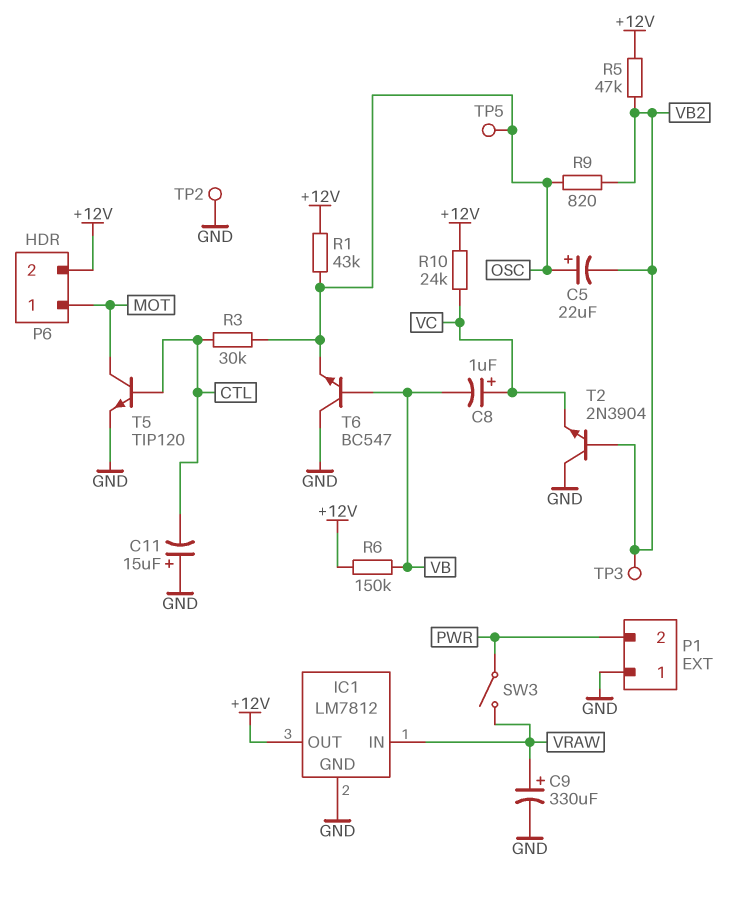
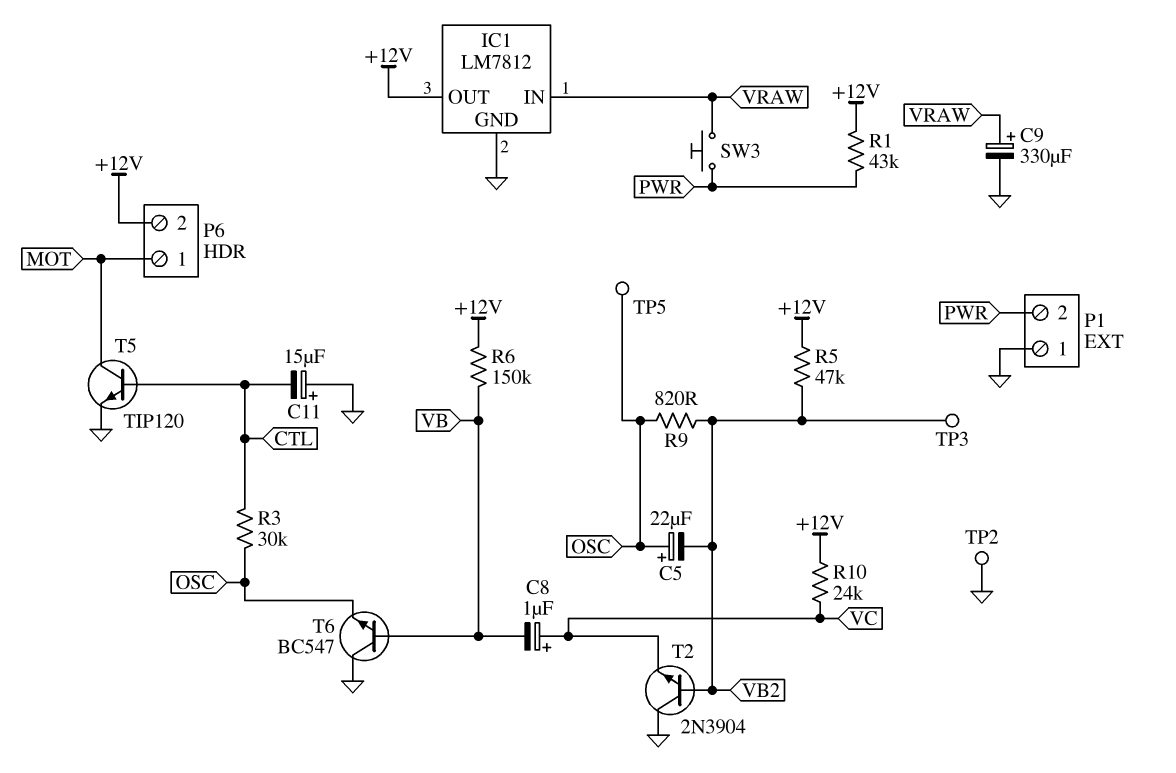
R1: 43k (+12V, OSC) -> 43k (+12V, PWR)
SW3: switch (PWR, VRAW) -> button (PWR, VRAW)

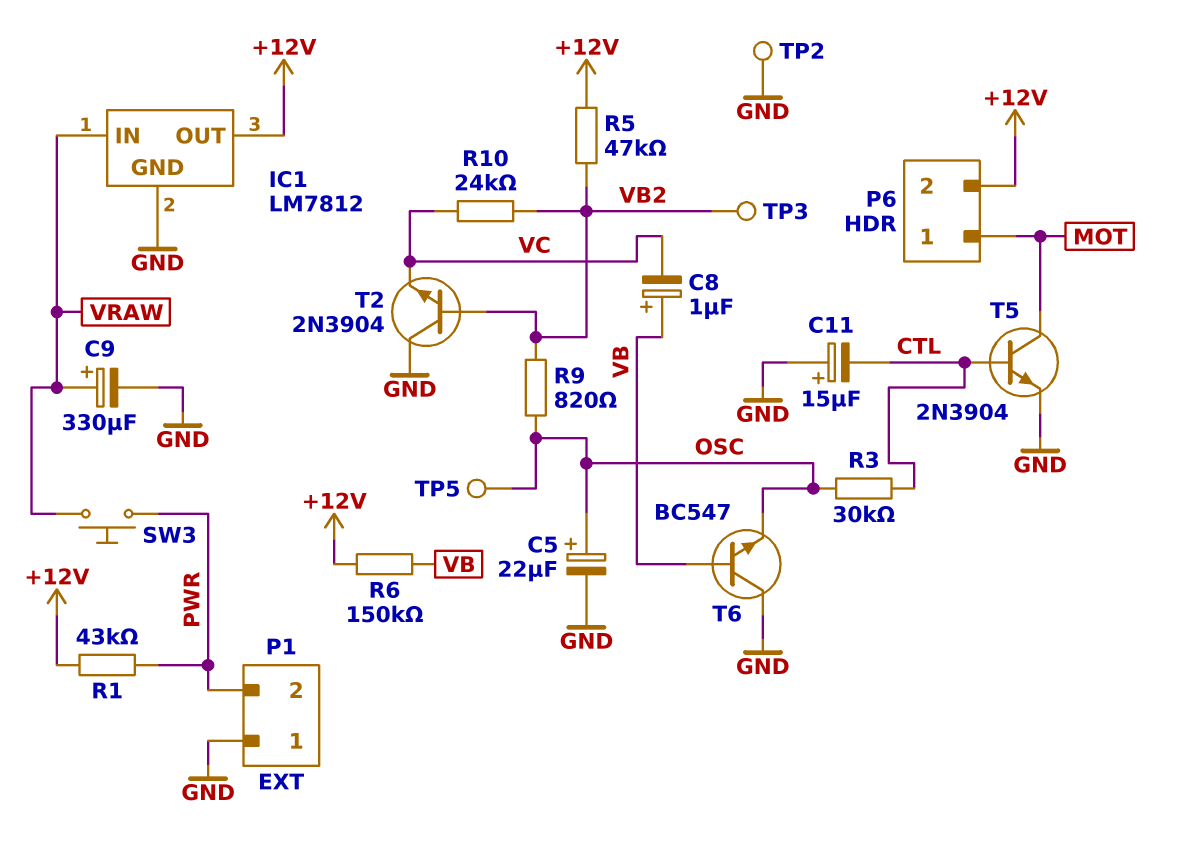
C5: 22uF (plus OSC, minus VB2) -> 22uF (plus OSC, minus GND)
C8: 1uF (plus VC, minus VB) -> 1uF (plus VB, minus VC)
R10: 24k (+12V, VC) -> 24k (VB2, VC)
T5: NPN TIP120 (B CTL, C MOT, E GND) -> NPN 2N3904 (B CTL, C MOT, E GND)

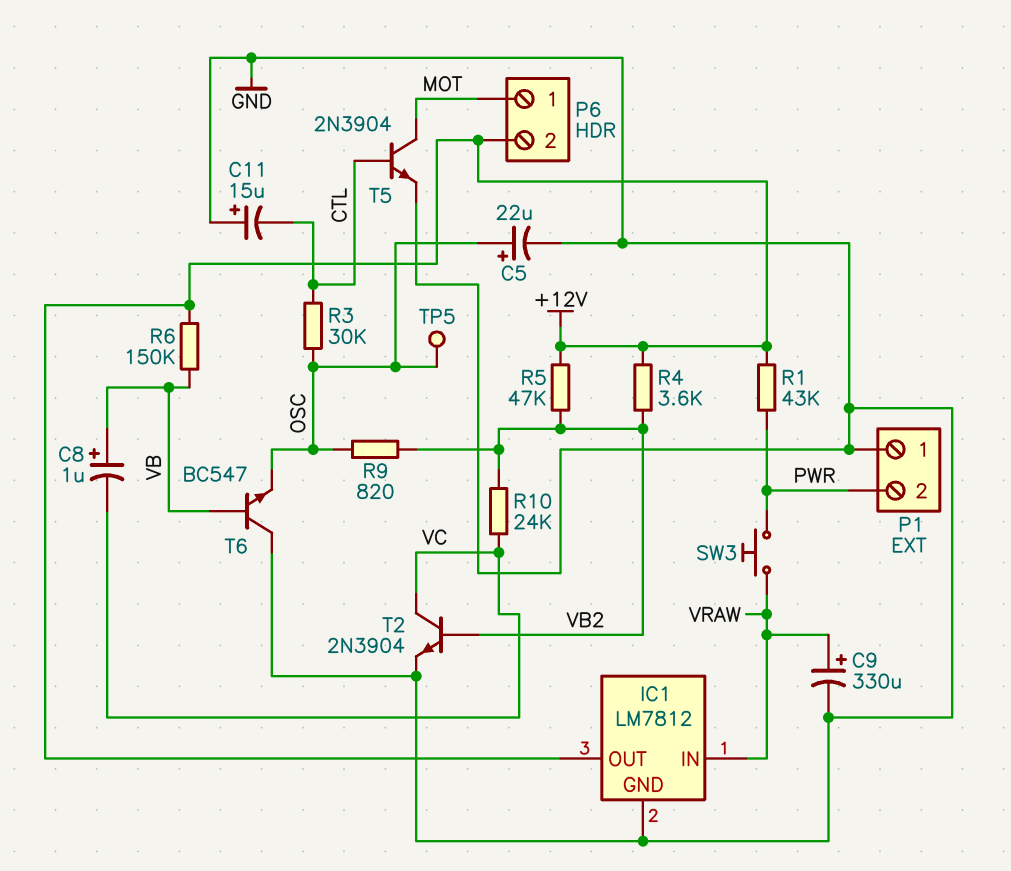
R4: none -> 3.6k (+12V, VB2)
T2: NPN 2N3904 (B VB2, C GND, E VC) -> NPN 2N3904 (B VB2, C VC, E GND)
TP2: test point (GND) -> none
TP3: test point (VB2) -> none

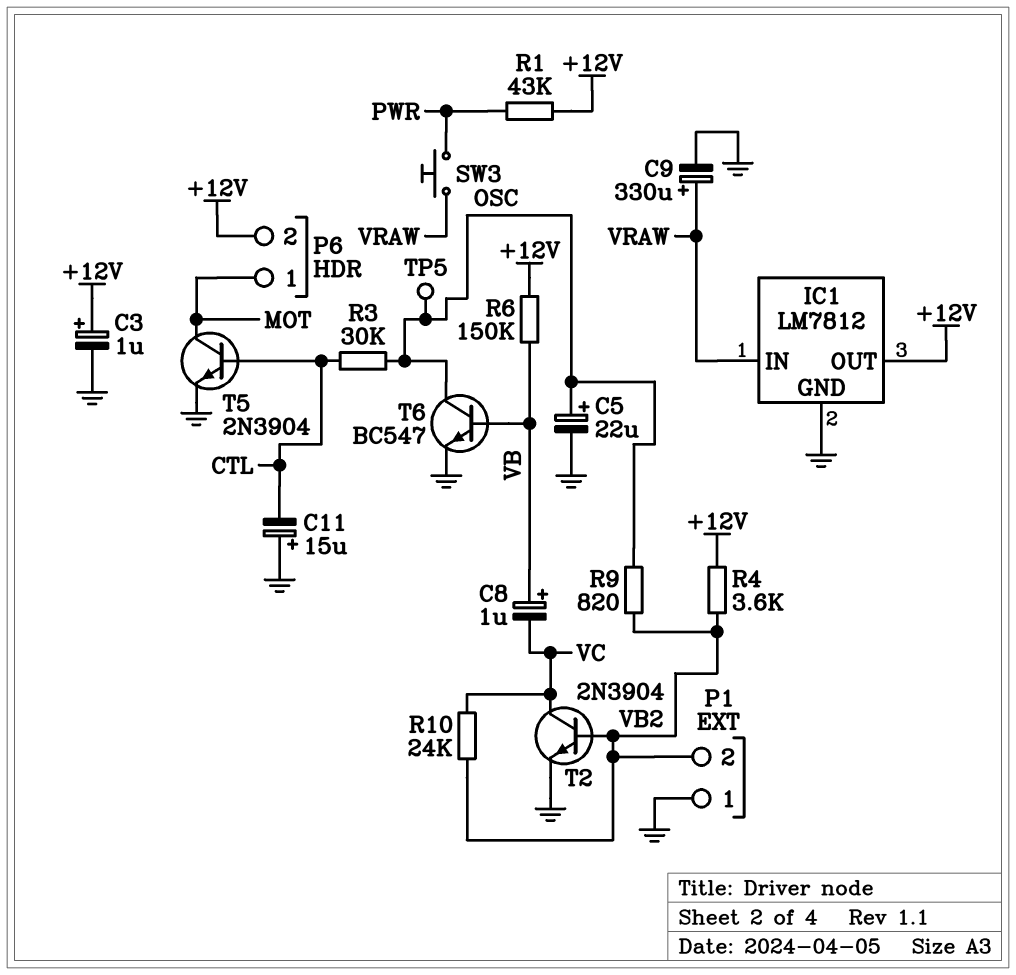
C3: none -> 1uF (plus +12V, minus GND)
P1 pin 2: PWR -> VB2
R5: 47k (+12V, VB2) -> none
T6: NPN BC547 (B VB, C GND, E OSC) -> NPN BC547 (B VB, C OSC, E GND)

